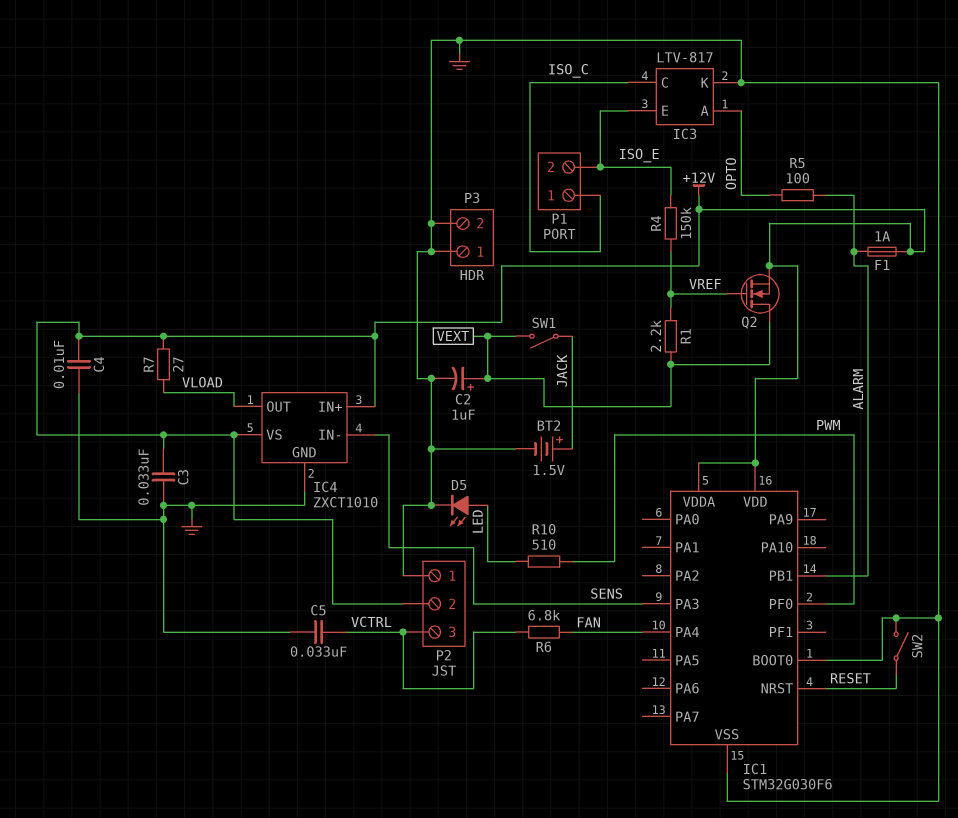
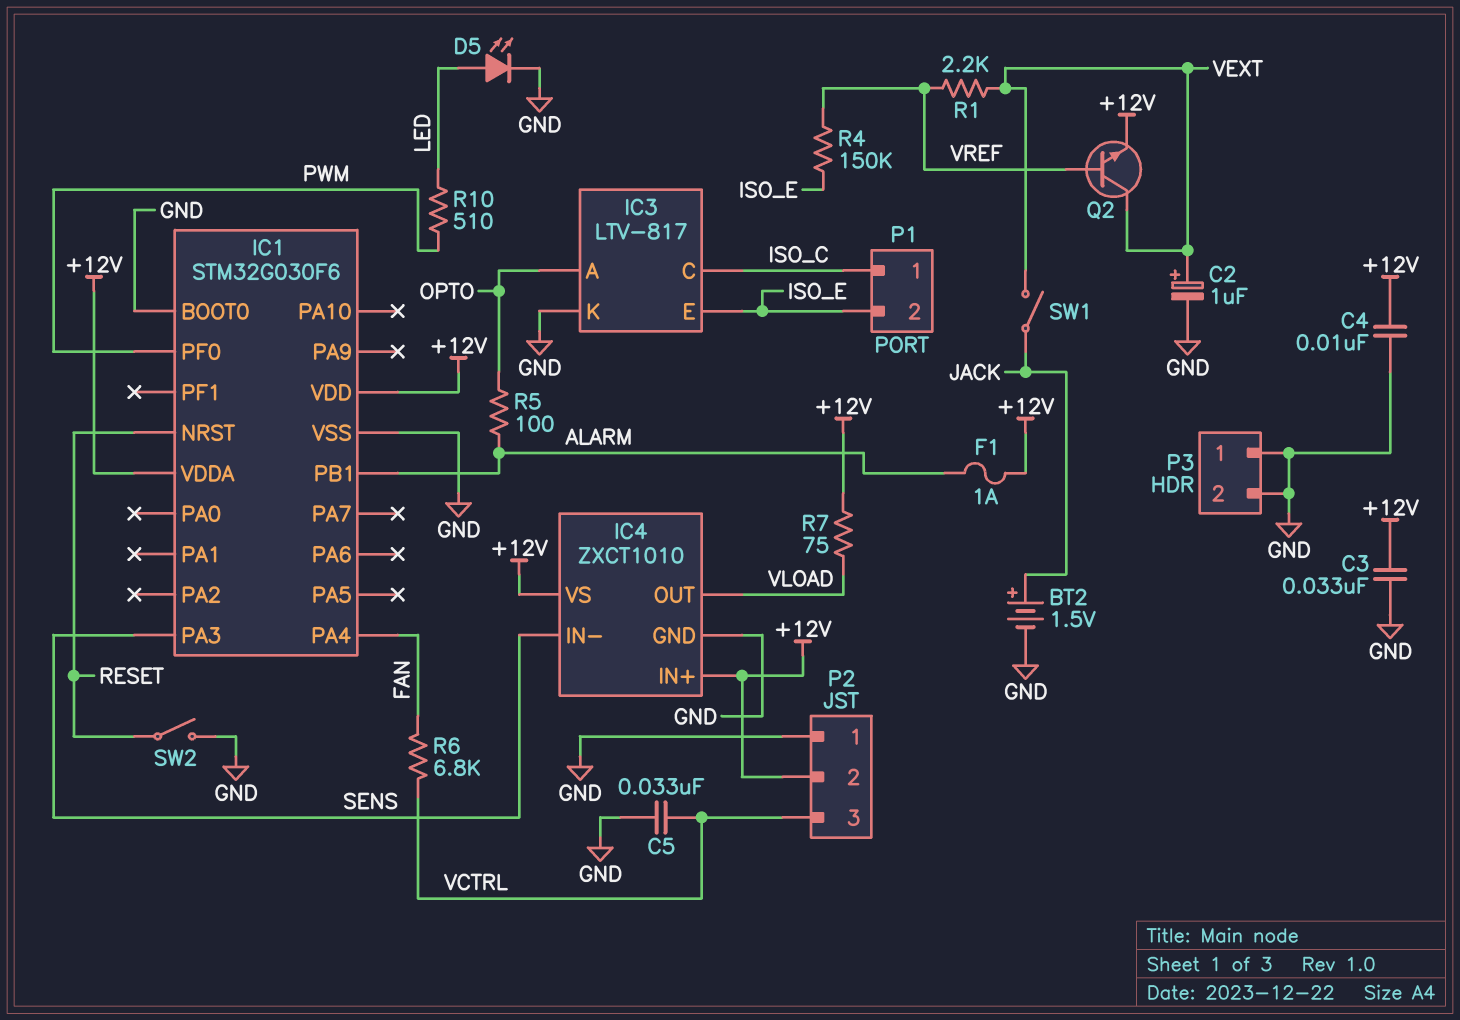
Q2: NMOS (G VREF, D VEXT, S +12V) -> NPN (B VREF, C VEXT, E +12V)
R7: 27 (+12V, VLOAD) -> 75 (+12V, VLOAD)

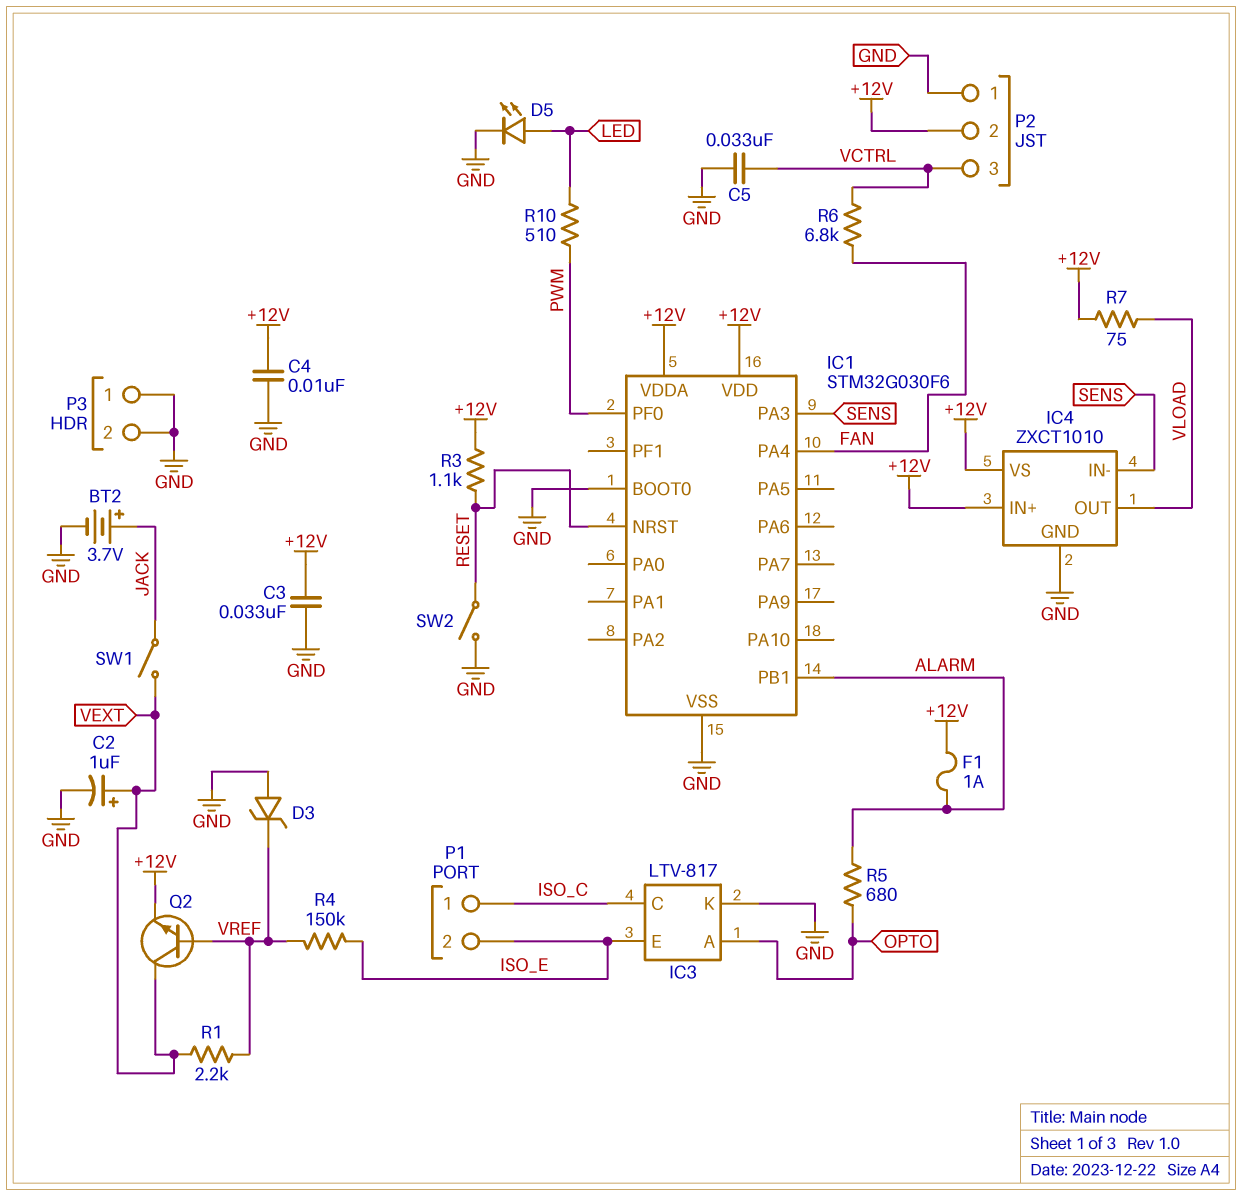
BT2: 1.5V (plus JACK, minus GND) -> 3.7V (plus JACK, minus GND)
D3: none -> zener (A GND, K VREF)
R3: none -> 1.1k (+12V, RESET)
R5: 100 (ALARM, OPTO) -> 680 (ALARM, OPTO)

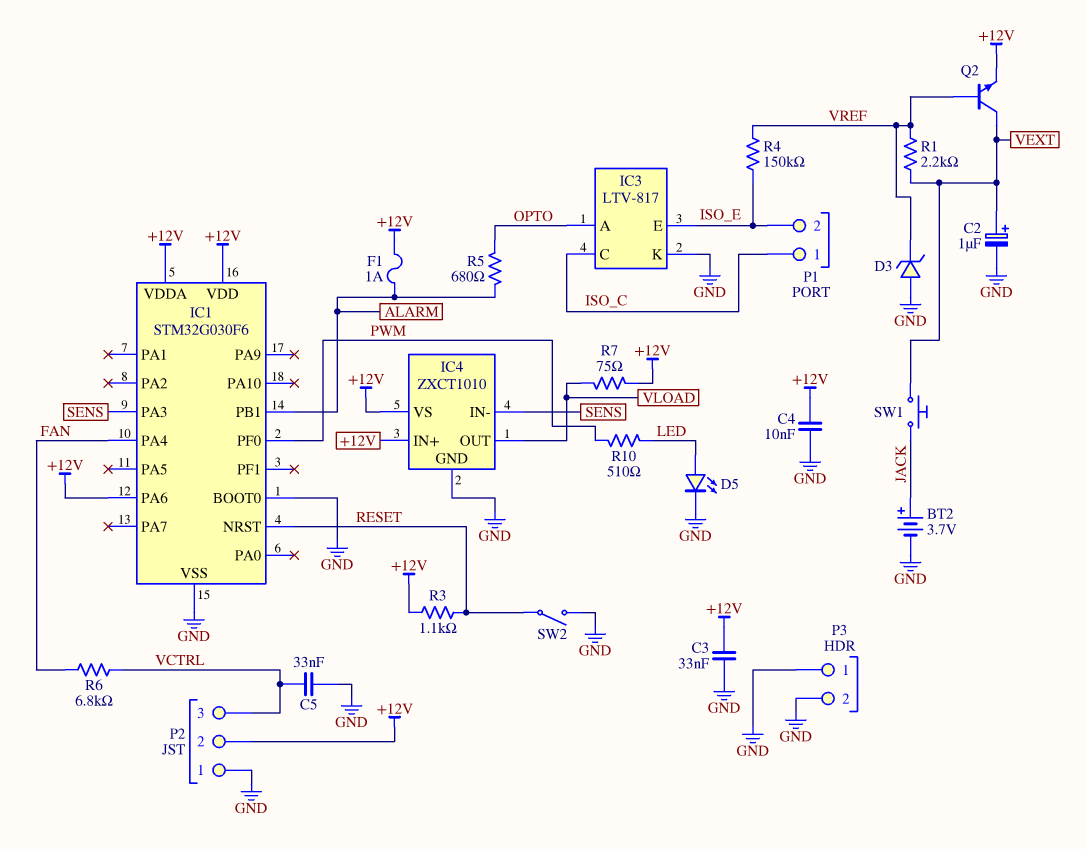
IC1 pin PA6: none -> +12V
SW1: switch (JACK, VEXT) -> button (JACK, VEXT)

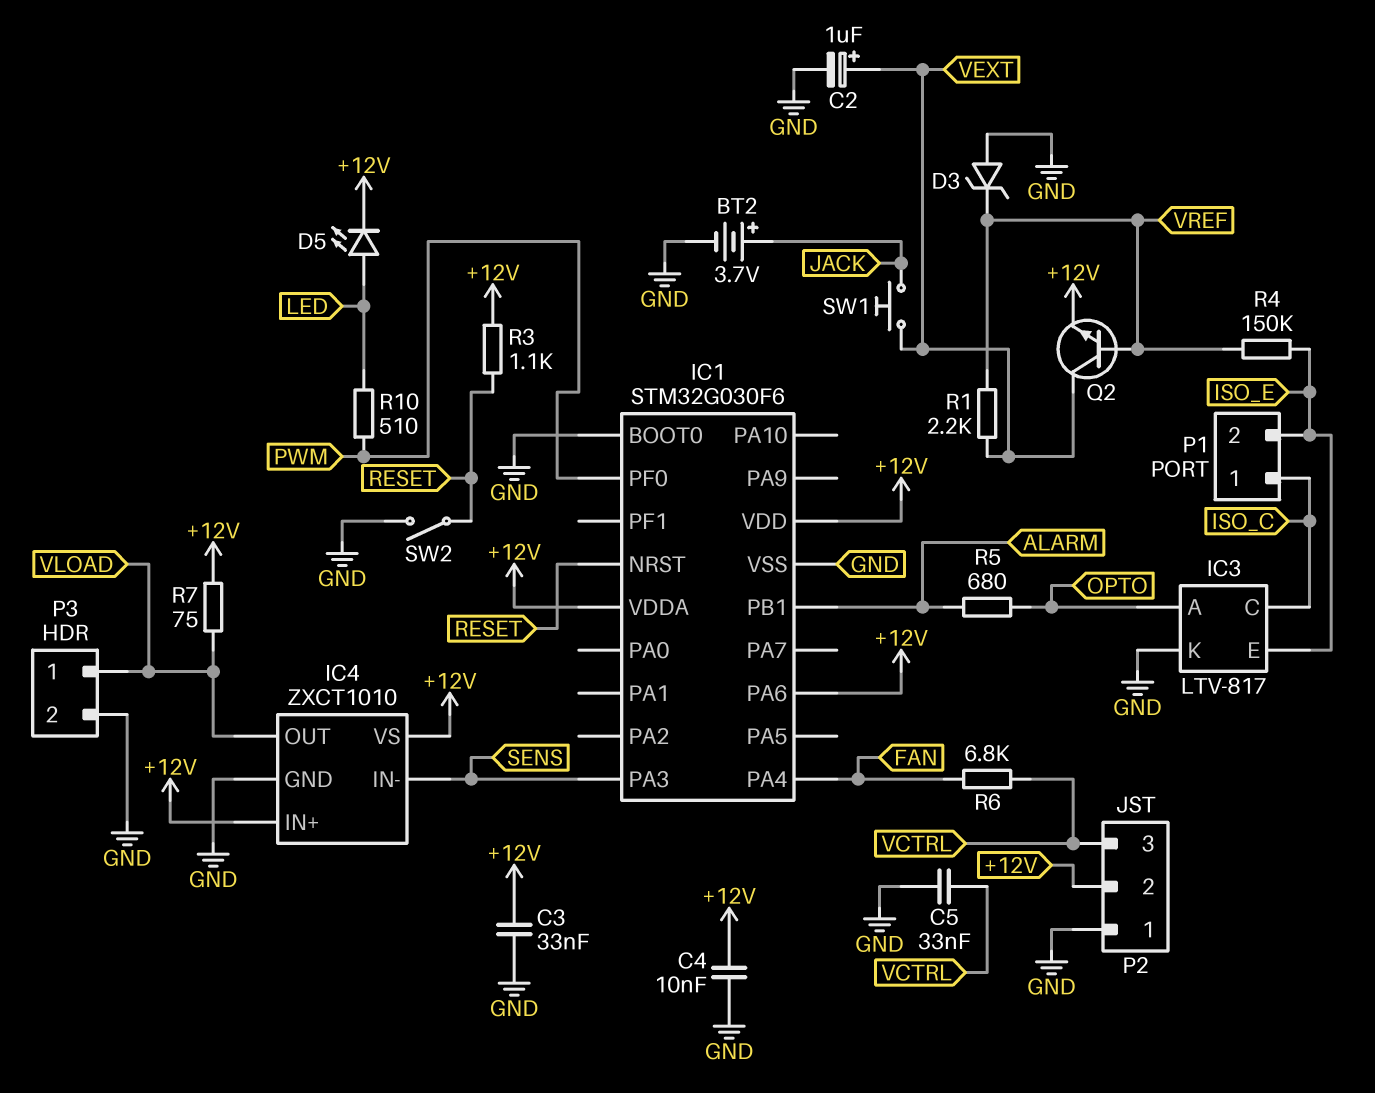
D5: LED (A LED, K GND) -> LED (A LED, K +12V)
F1: 1A (+12V, ALARM) -> none
P3 pin 1: GND -> VLOAD

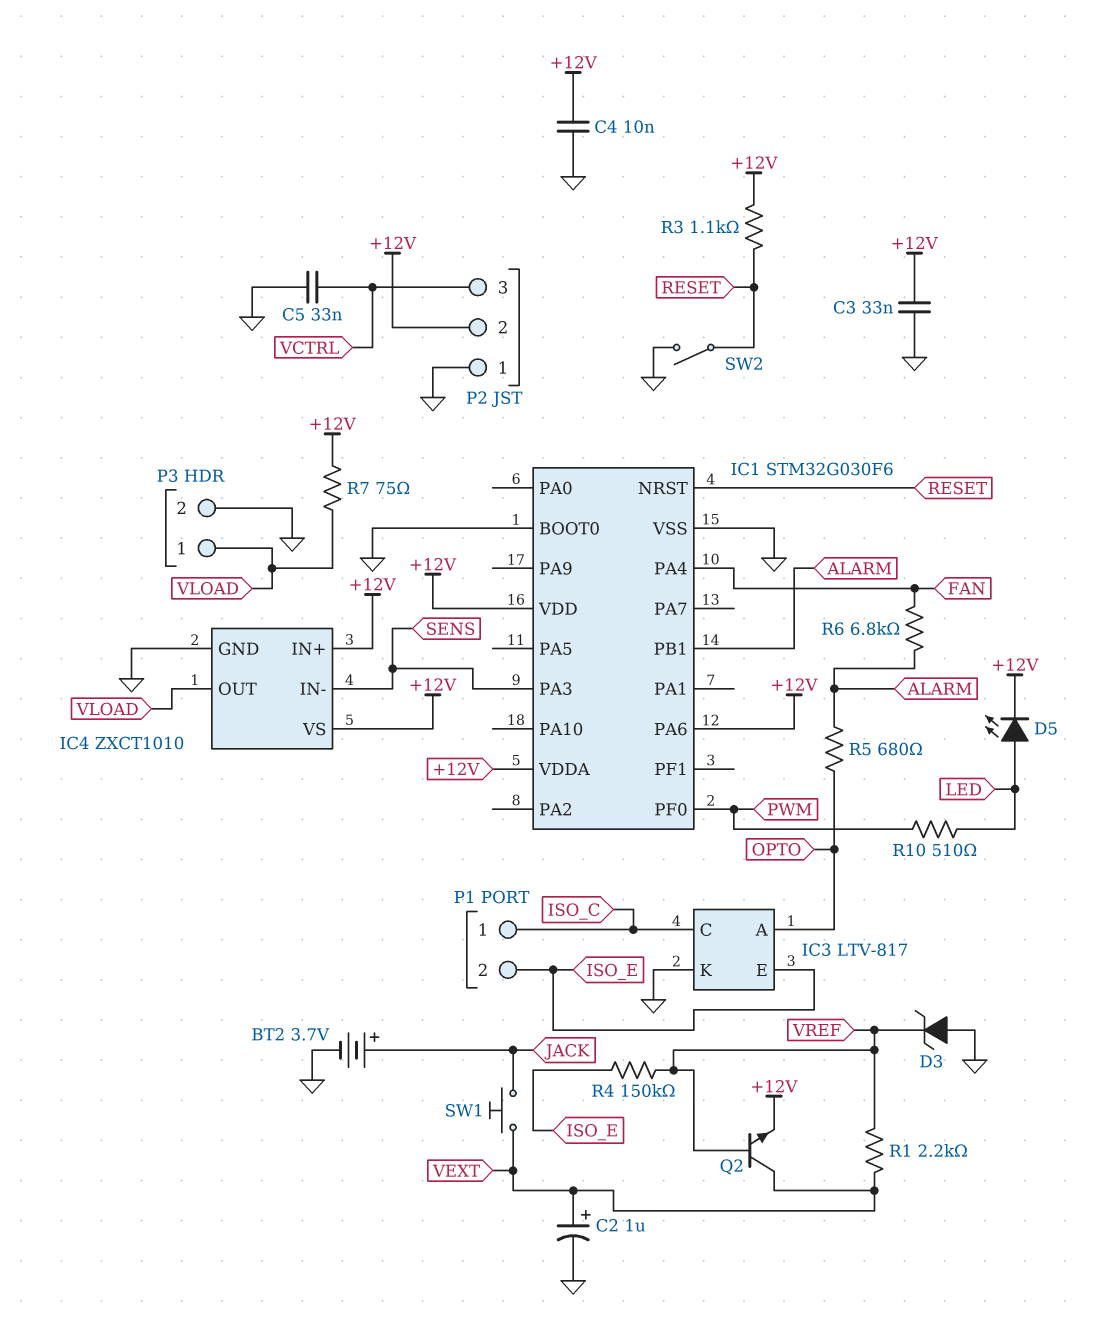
R6: 6.8k (FAN, VCTRL) -> 6.8k (ALARM, FAN)

